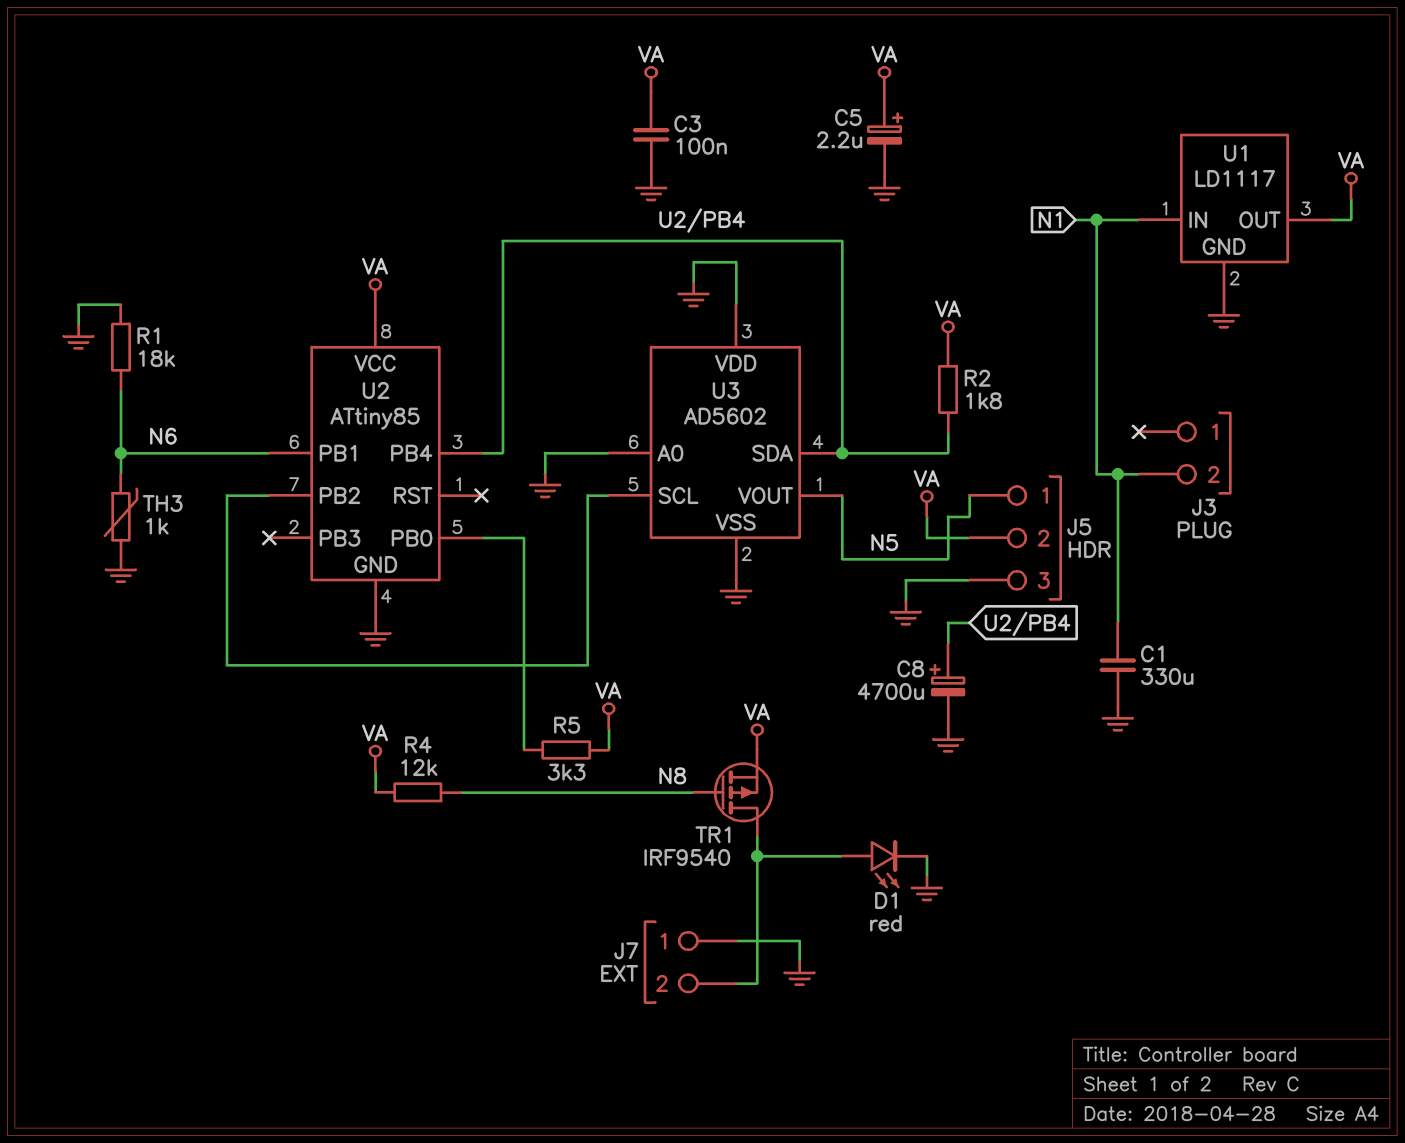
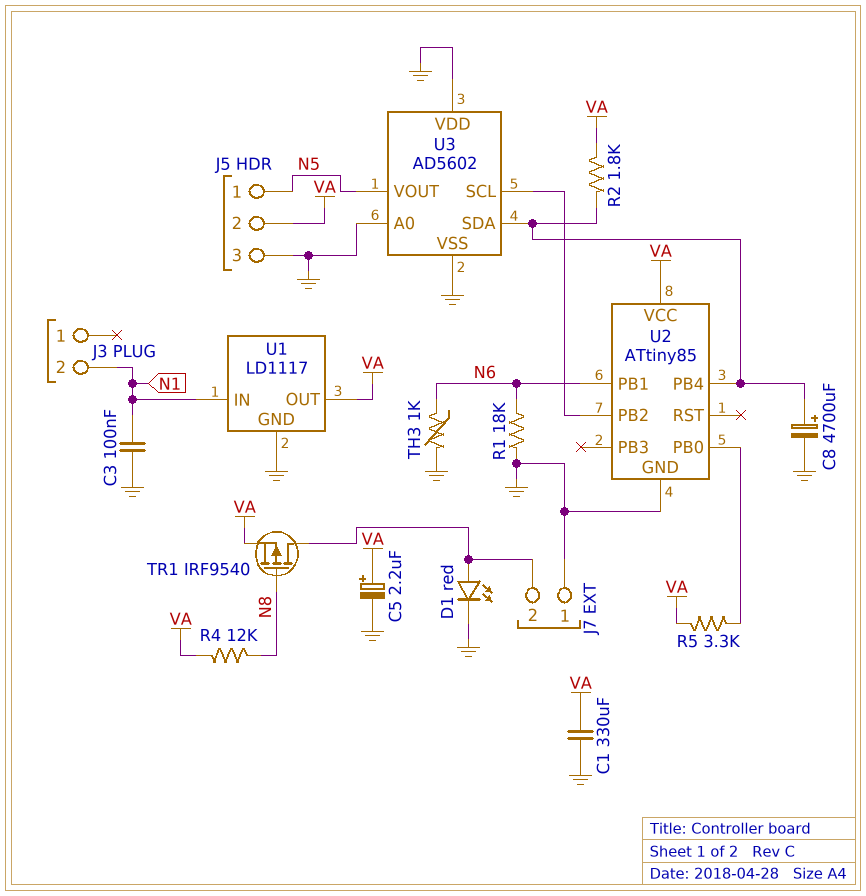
C1: 330uF (GND, N1) -> 330uF (GND, VA)
C3: 100nF (GND, VA) -> 100nF (GND, N1)

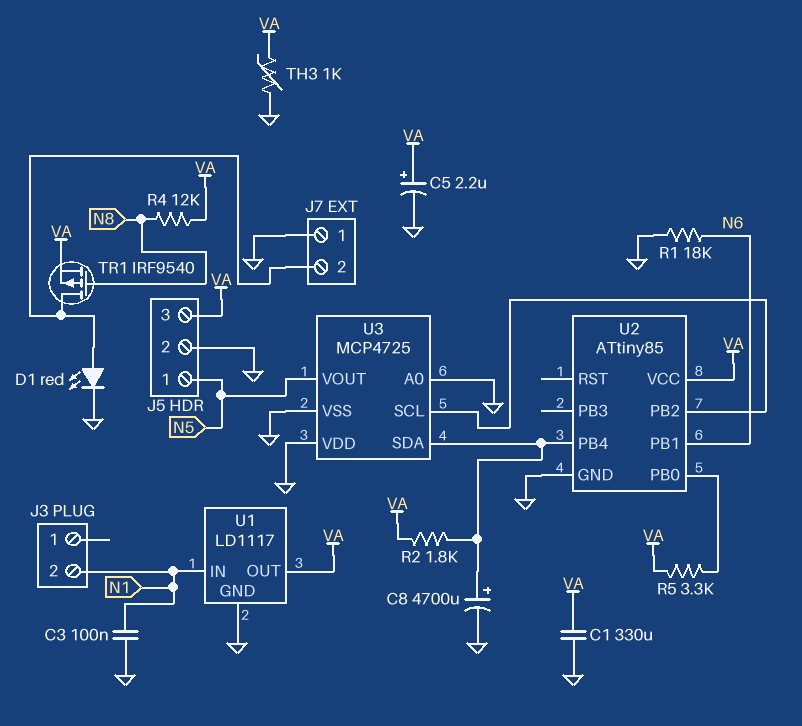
J5 pin 2: VA -> GND
J5 pin 3: GND -> VA
TH3: 1k (GND, N6) -> 1k (GND, VA)
U3: AD5602 -> MCP4725

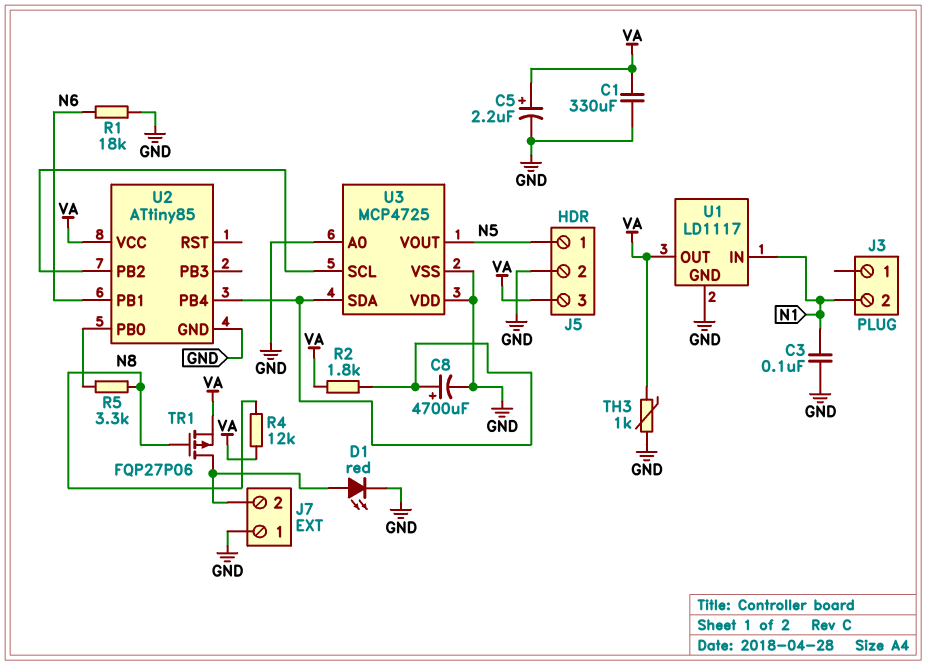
R5: 3.3k (U2/PB0, VA) -> 3.3k (N8, U2/PB0)
TR1: PMOS IRF9540 (G N8, D J7/2, S VA) -> PMOS FQP27P06 (G N8, D J7/2, S VA)

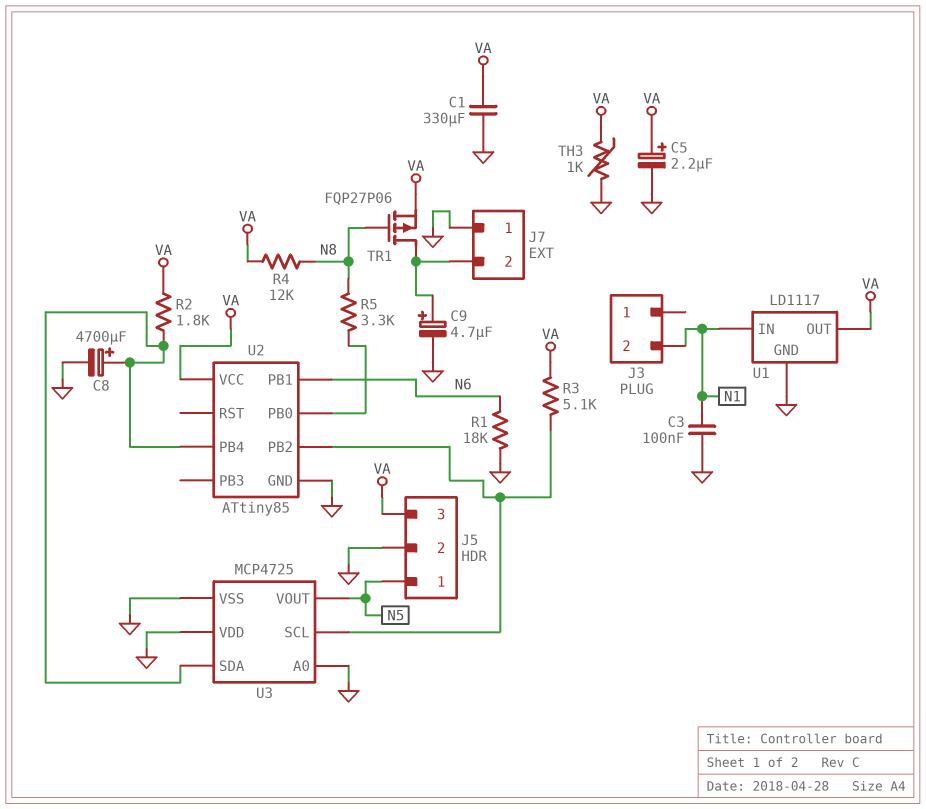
C9: none -> 4.7uF (plus J7/2, minus GND)
D1: LED red (A J7/2, K GND) -> none
R3: none -> 5.1k (U2/PB2, VA)

